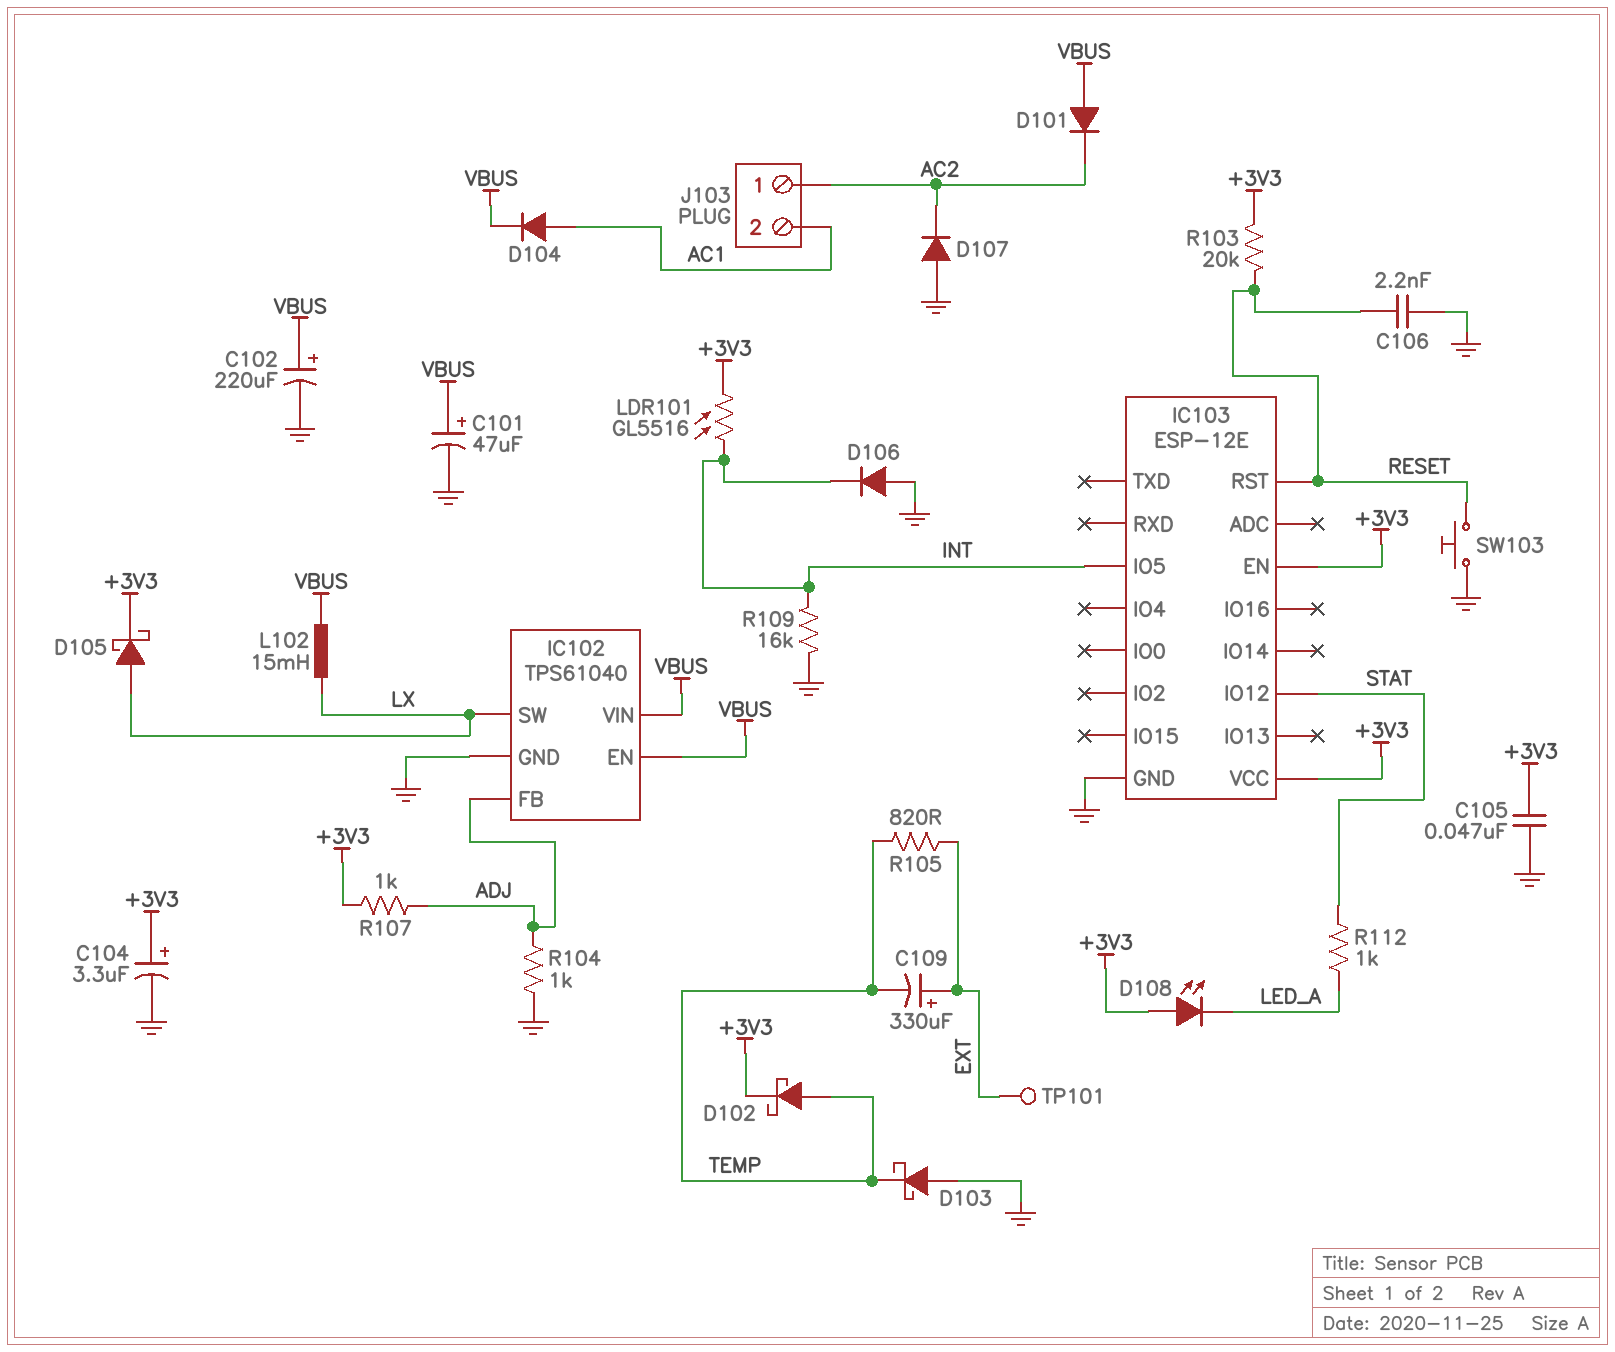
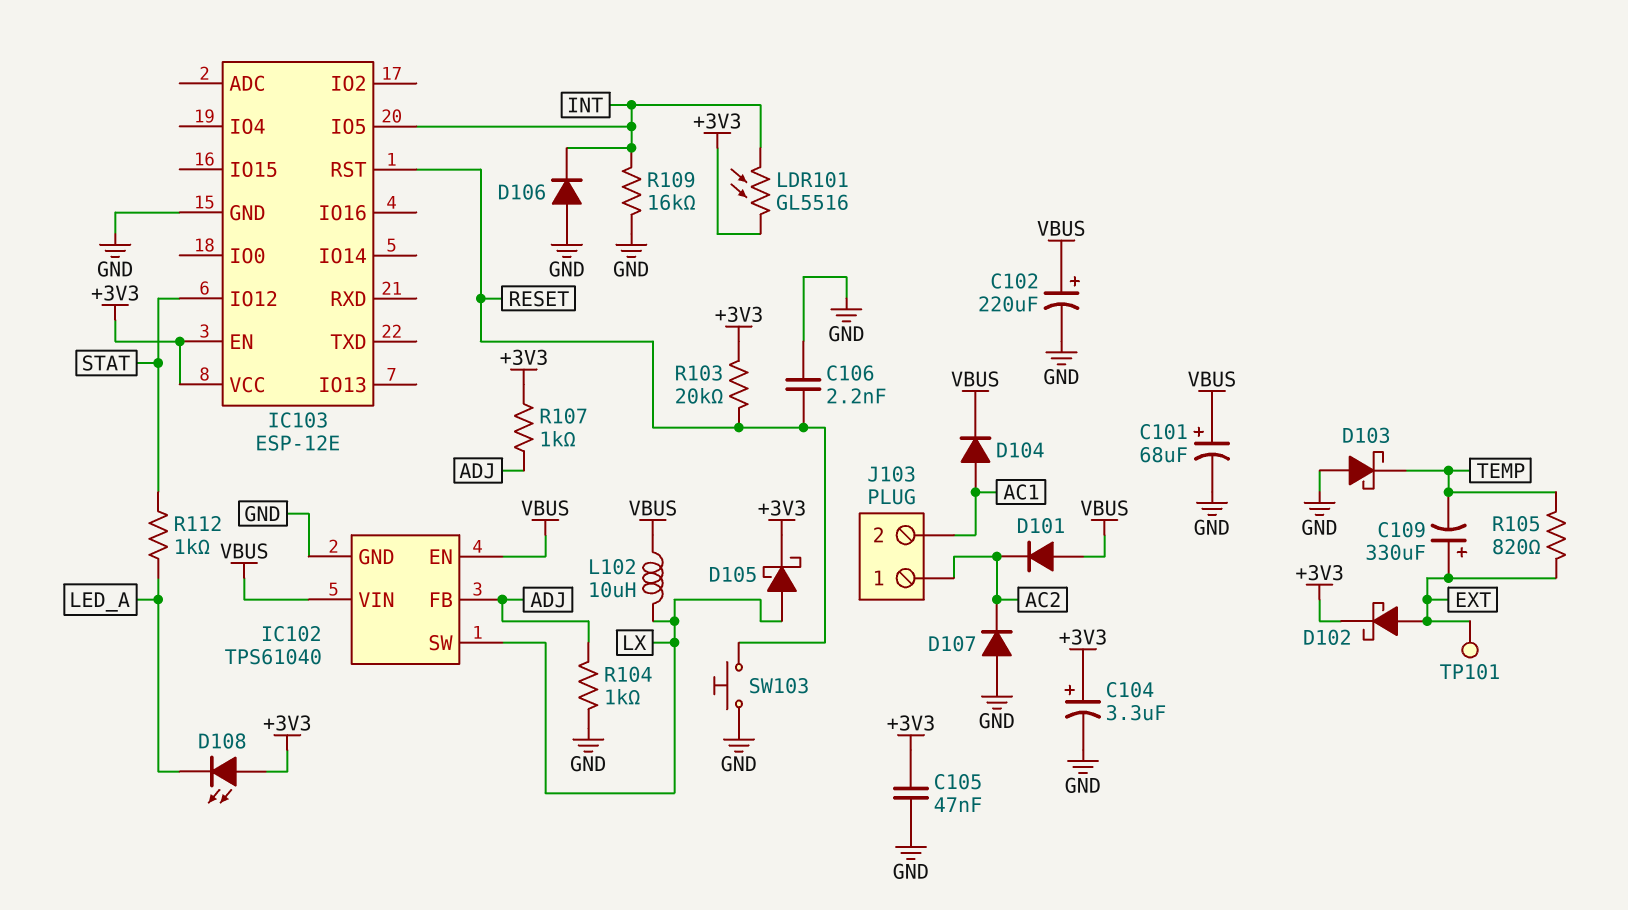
C101: 47uF (plus VBUS, minus GND) -> 68uF (plus VBUS, minus GND)
D102: schottky (A TEMP, K +3V3) -> schottky (A EXT, K +3V3)
L102: 15mH (LX, VBUS) -> 10uH (LX, VBUS)

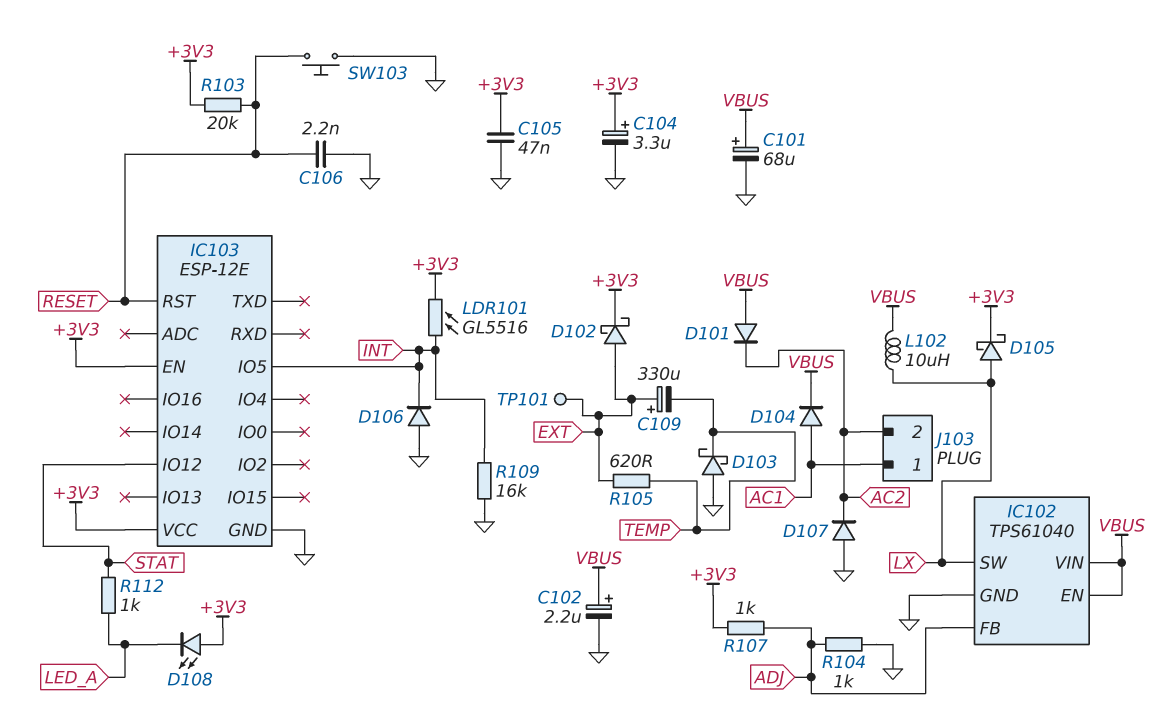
C102: 220uF (plus VBUS, minus GND) -> 2.2uF (plus VBUS, minus GND)
J103 pin 1: AC2 -> AC1
J103 pin 2: AC1 -> AC2
R105: 820 (EXT, TEMP) -> 620 (EXT, TEMP)

